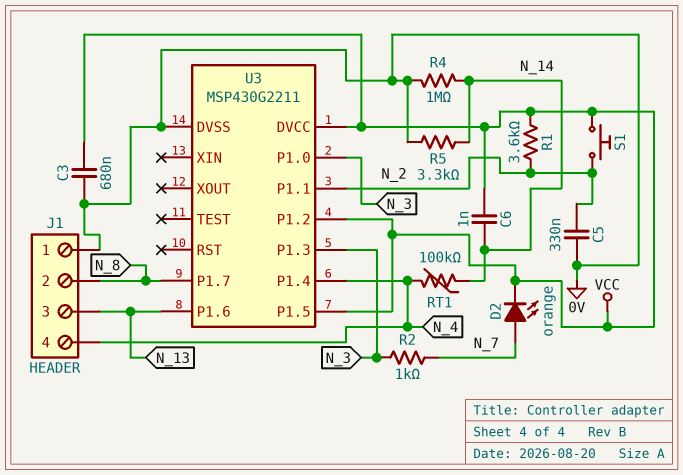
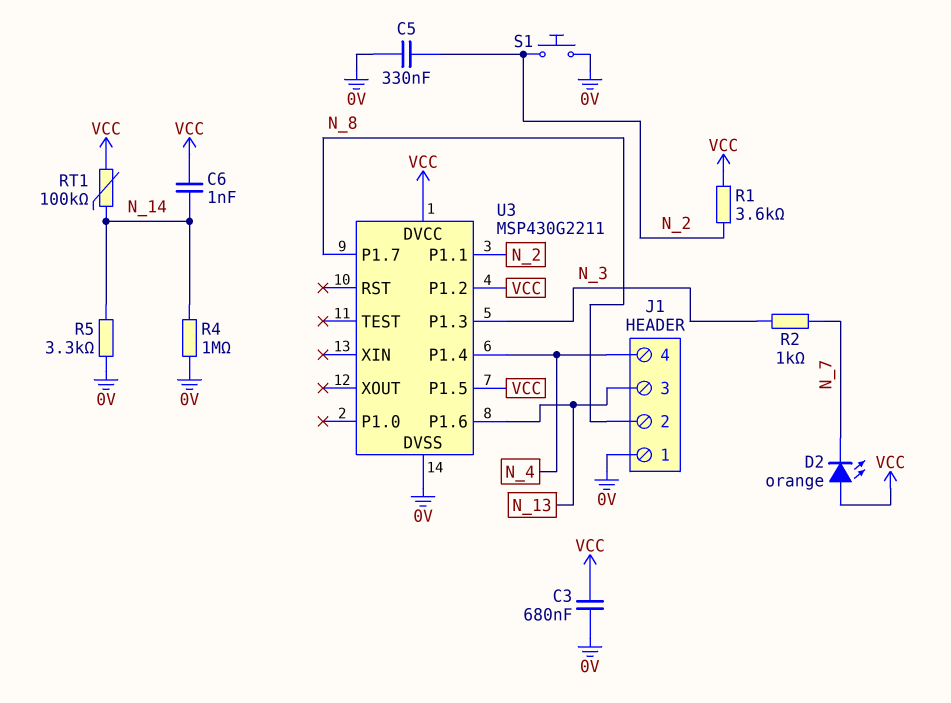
D2: LED orange (A N_7, K VCC) -> LED orange (A VCC, K N_7)
RT1: 100k (N_4, N_14) -> 100k (N_14, VCC)
S1: button (N_2, VCC) -> button (0V, N_2)
U3 pin P1.0: N_3 -> none

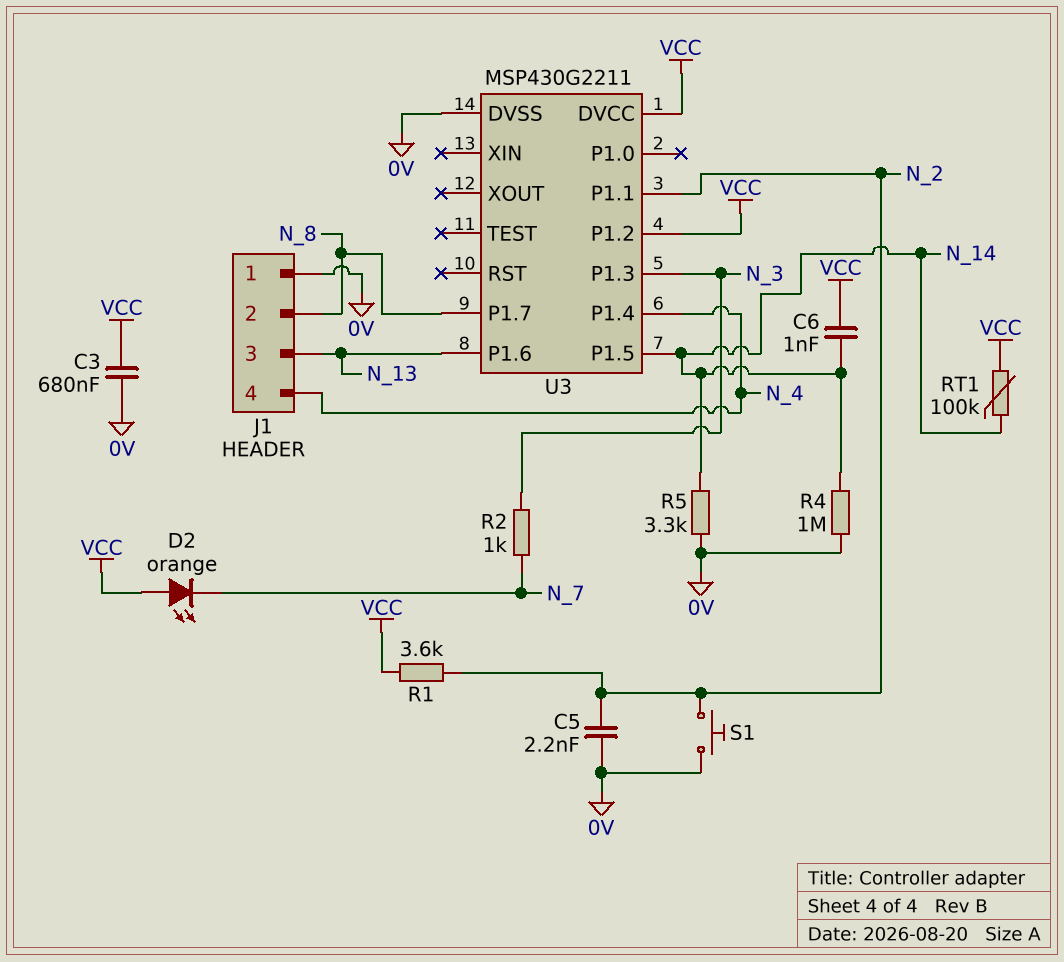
C5: 330nF (0V, N_2) -> 2.2nF (0V, N_2)
U3 pin P1.5: VCC -> N_14

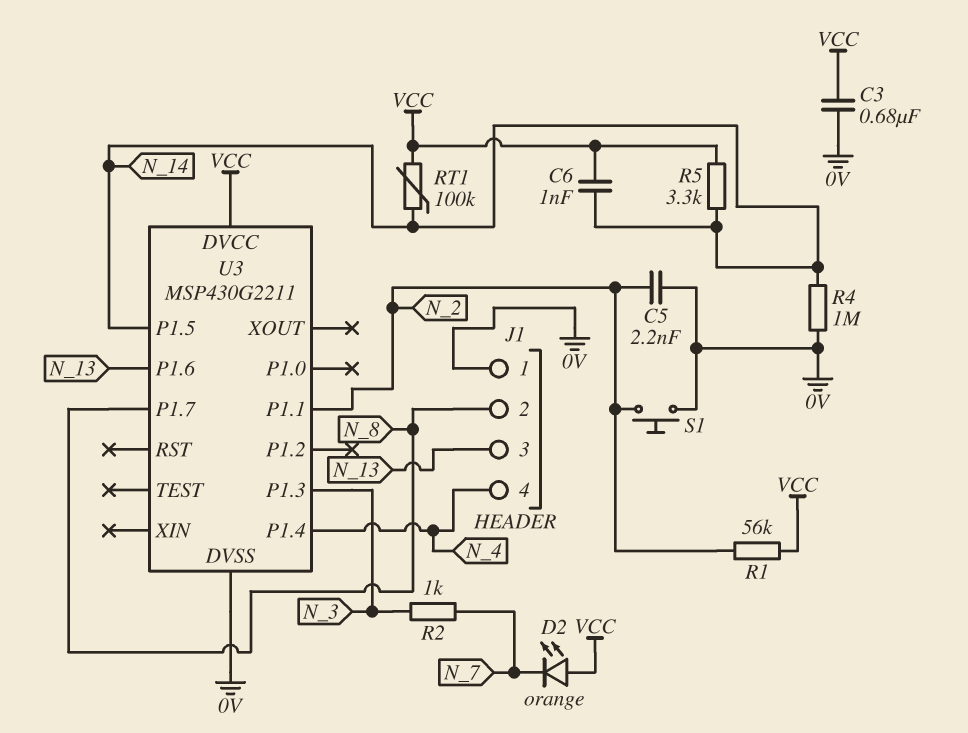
R1: 3.6k (N_2, VCC) -> 56k (N_2, VCC)
R5: 3.3k (0V, N_14) -> 3.3k (N_14, VCC)
U3 pin P1.2: VCC -> none

